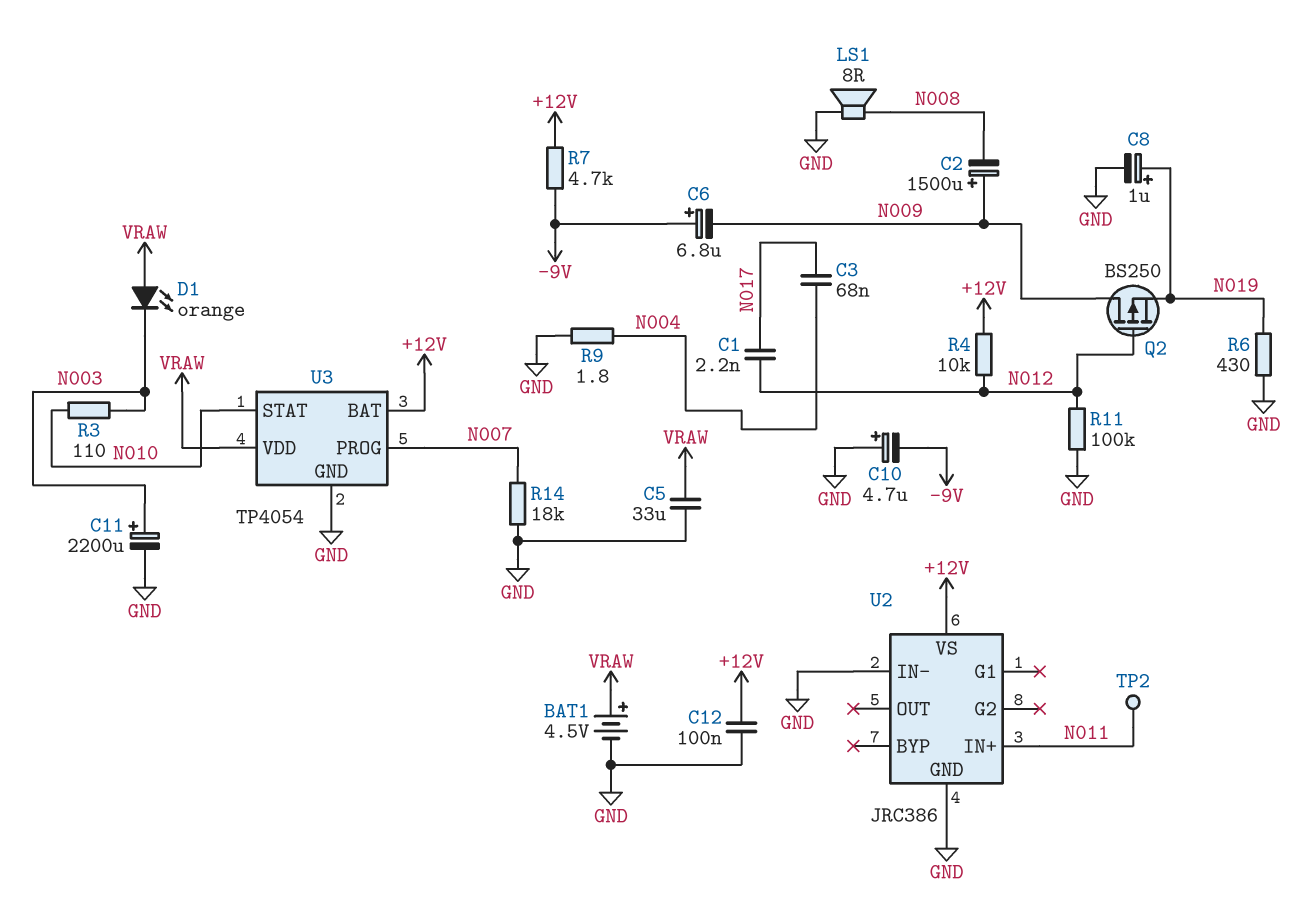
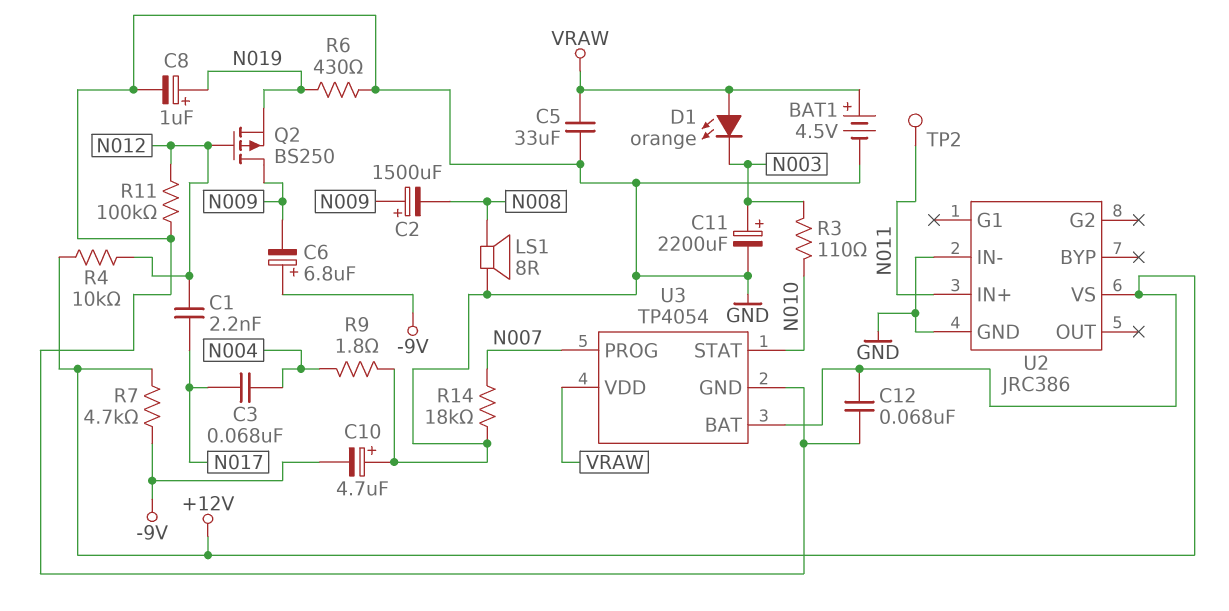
C12: 100nF (+12V, GND) -> 68nF (+12V, GND)

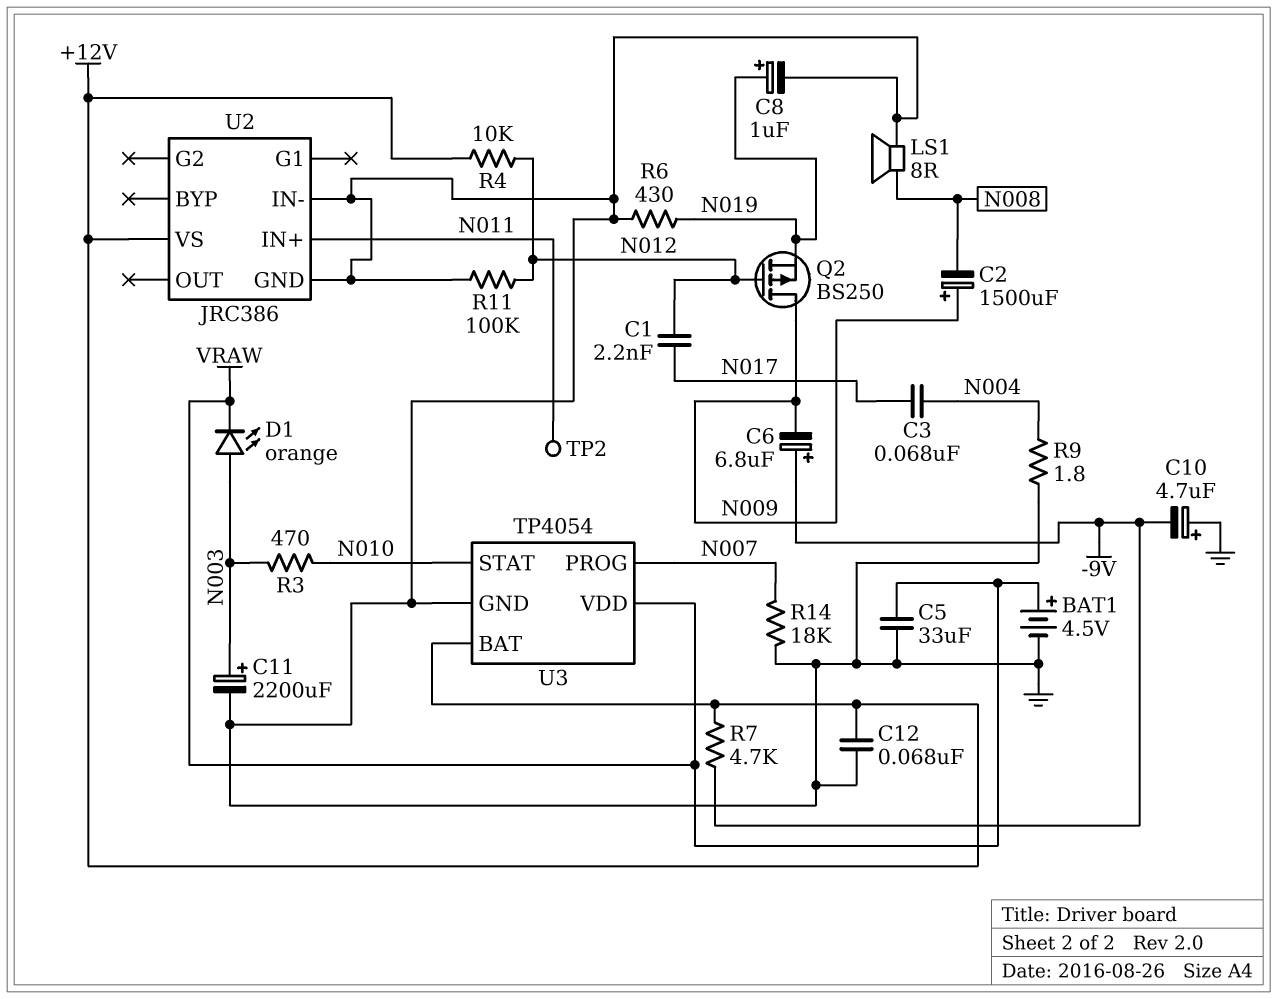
D1: LED orange (A VRAW, K N003) -> LED orange (A N003, K VRAW)
R3: 110 (N003, N010) -> 470 (N003, N010)

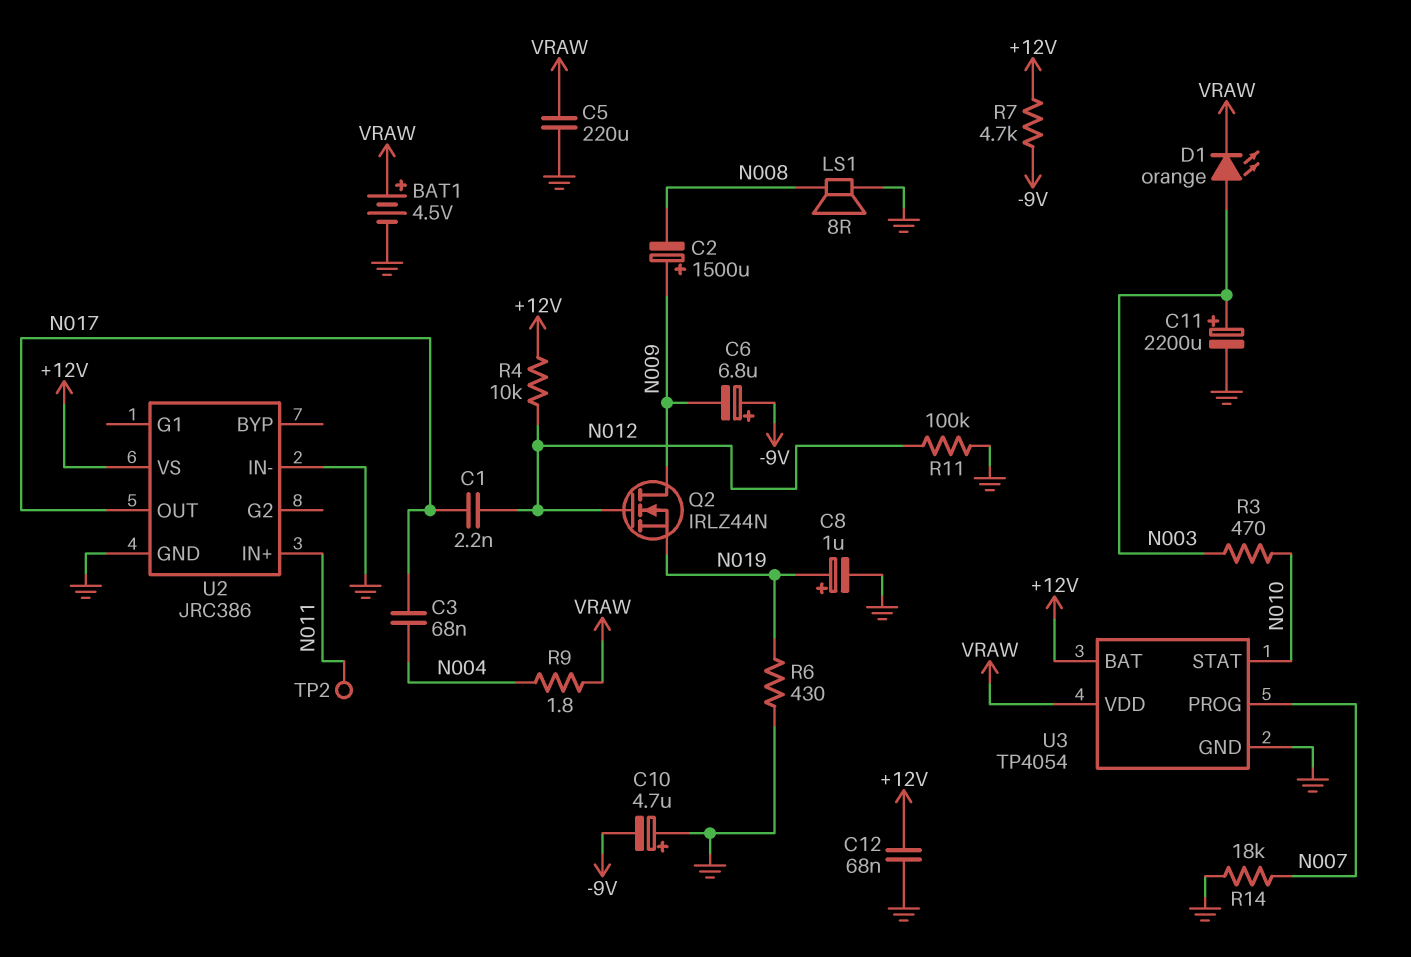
C5: 33uF (GND, VRAW) -> 220uF (GND, VRAW)
Q2: PMOS BS250 (G N012, D N009, S N019) -> NMOS IRLZ44N (G N012, D N009, S N019)
R9: 1.8 (GND, N004) -> 1.8 (N004, VRAW)
U2 pin OUT: none -> N017

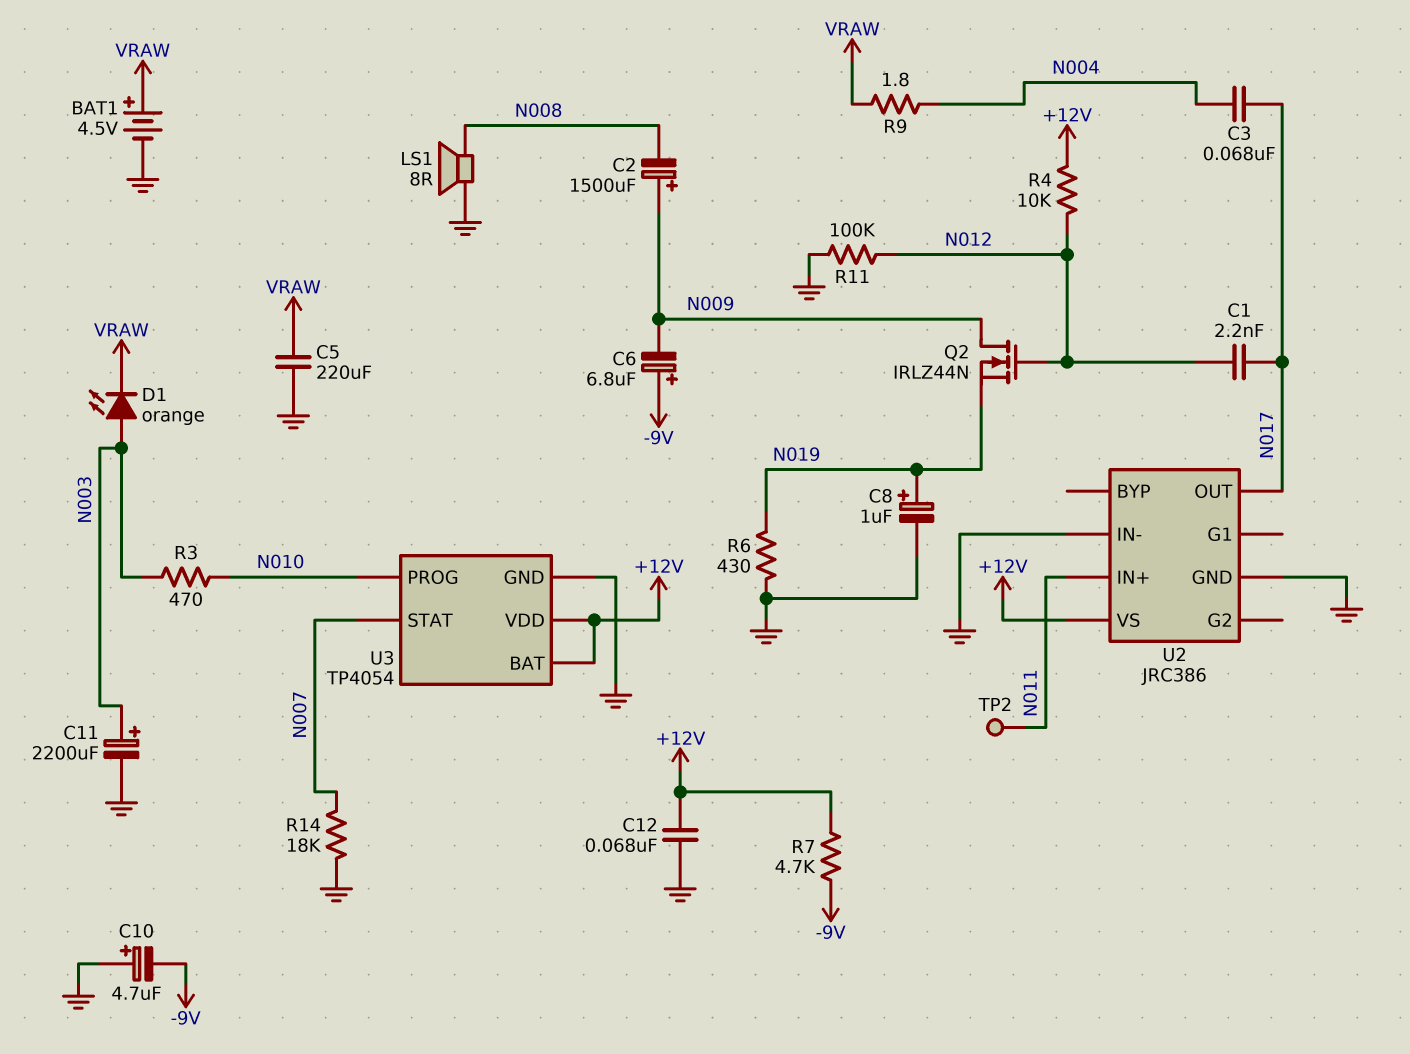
U3 pin PROG: N007 -> N010
U3 pin STAT: N010 -> N007
U3 pin VDD: VRAW -> +12V

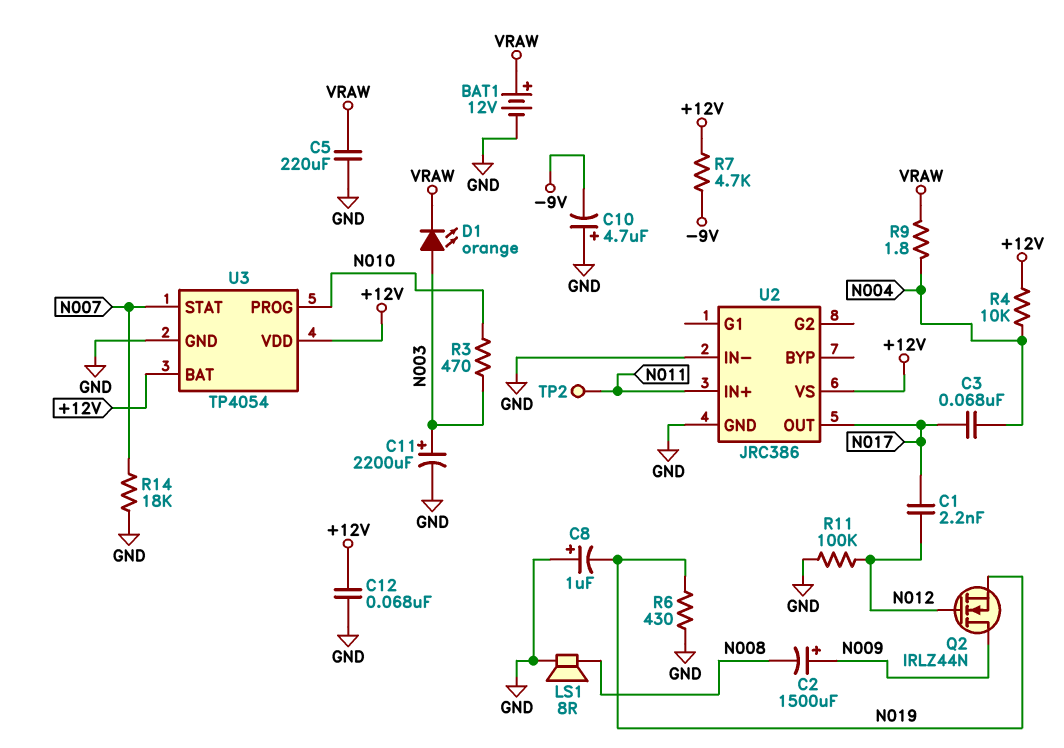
BAT1: 4.5V (plus VRAW, minus GND) -> 12V (plus VRAW, minus GND)
C6: 6.8uF (plus -9V, minus N009) -> none
C8: 1uF (plus N019, minus GND) -> 1uF (plus GND, minus N019)
R4: 10k (+12V, N012) -> 10k (+12V, N004)

